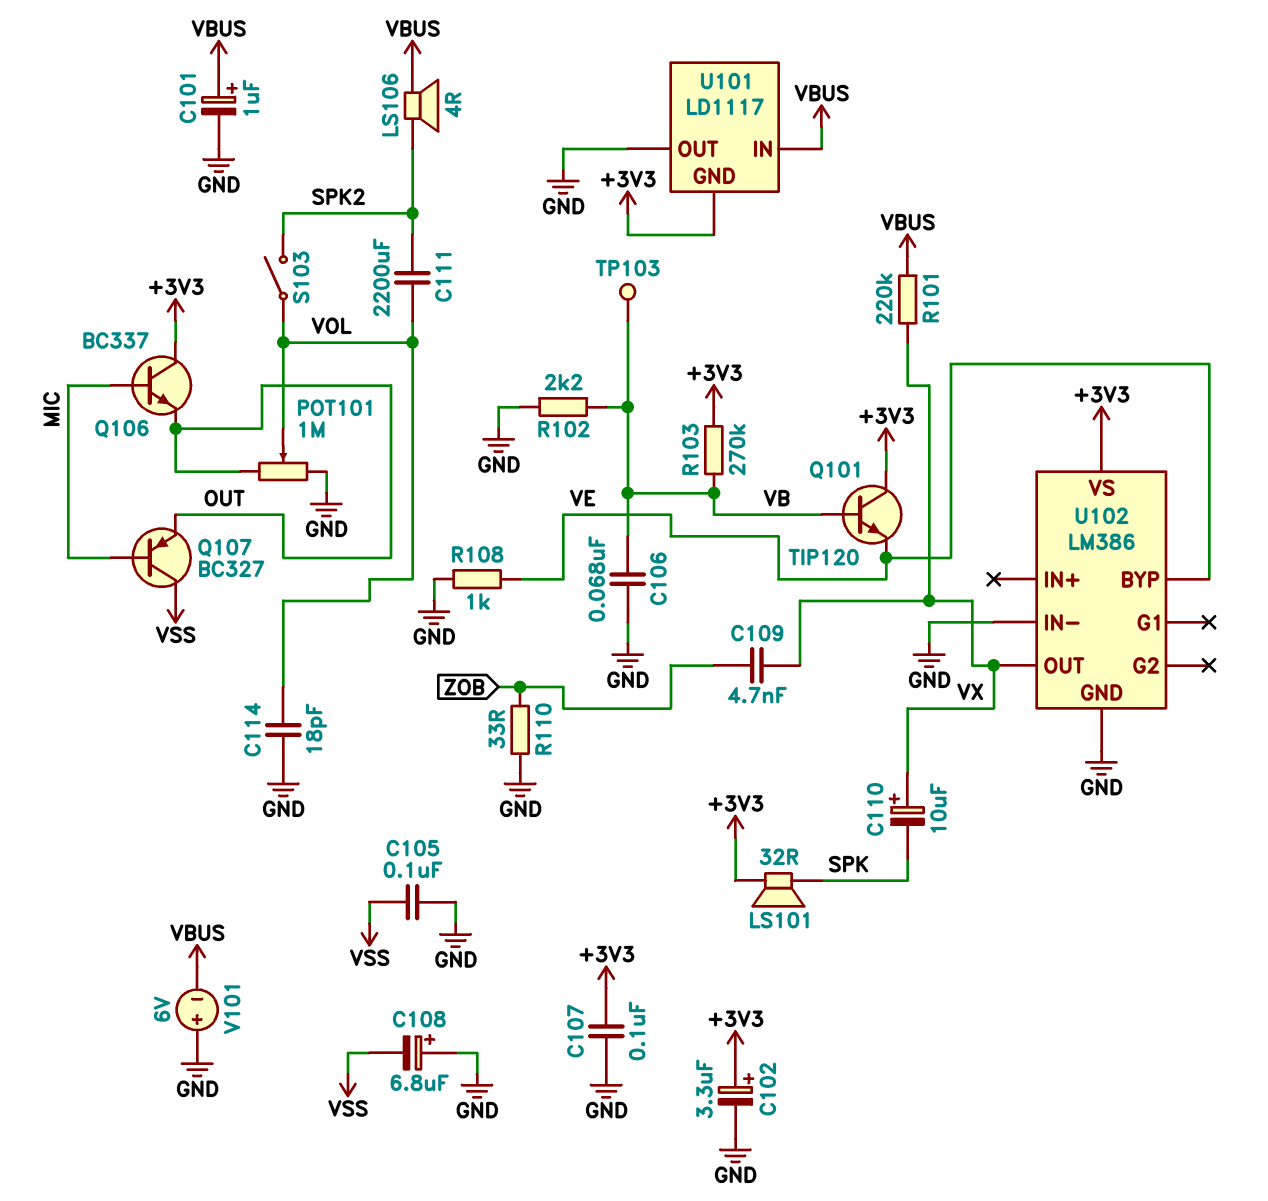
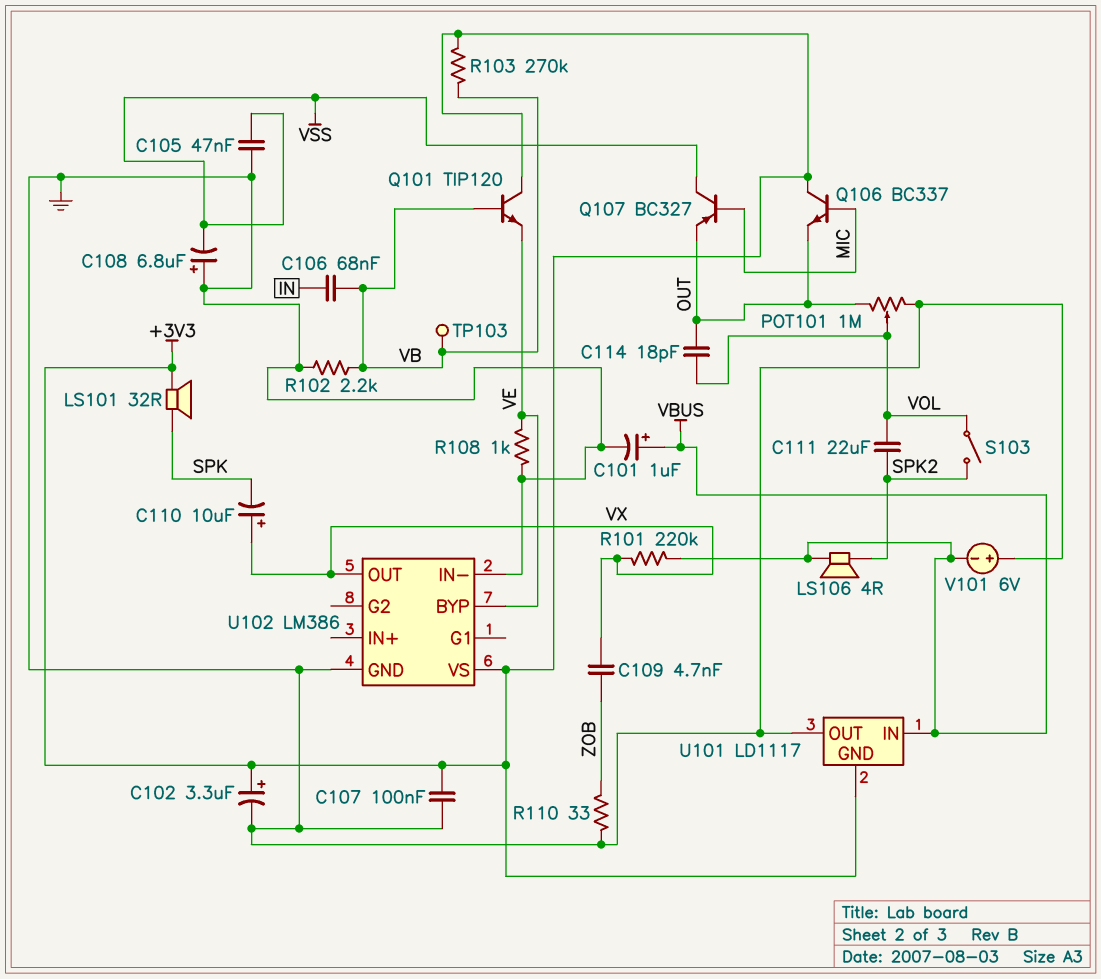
C105: 100nF (GND, VSS) -> 47nF (GND, VSS)
C106: 68nF (GND, VB) -> 68nF (IN, VB)
C111: 2200uF (SPK2, VOL) -> 22uF (SPK2, VOL)
C114: 18pF (GND, VOL) -> 18pF (OUT, VOL)

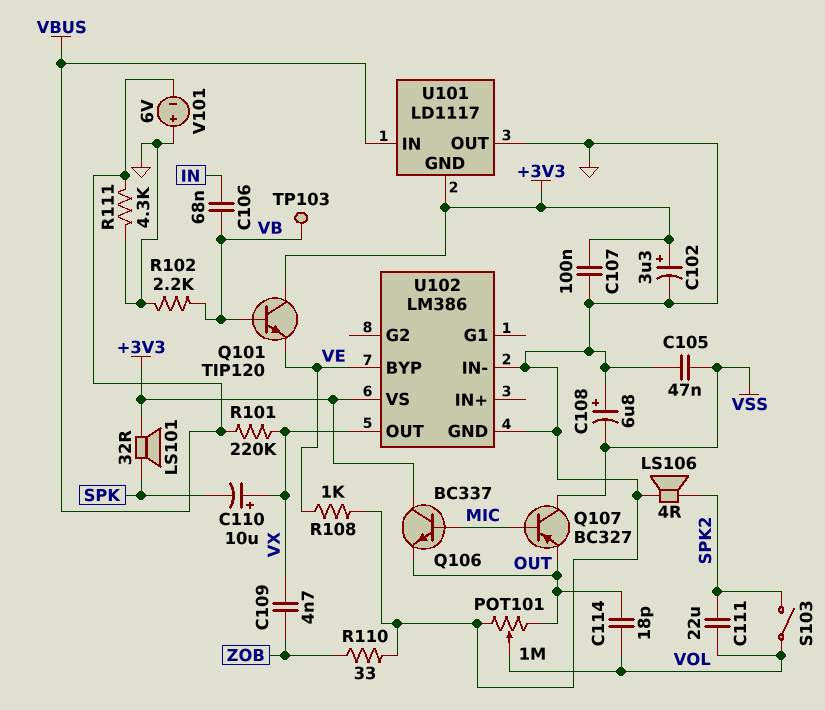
C101: 1uF (plus VBUS, minus GND) -> none
LS106: speaker 4R (SPK2, VBUS) -> speaker 4R (GND, SPK2)
R103: 270k (+3V3, VB) -> none
R111: none -> 4.3k (GND, VBUS)

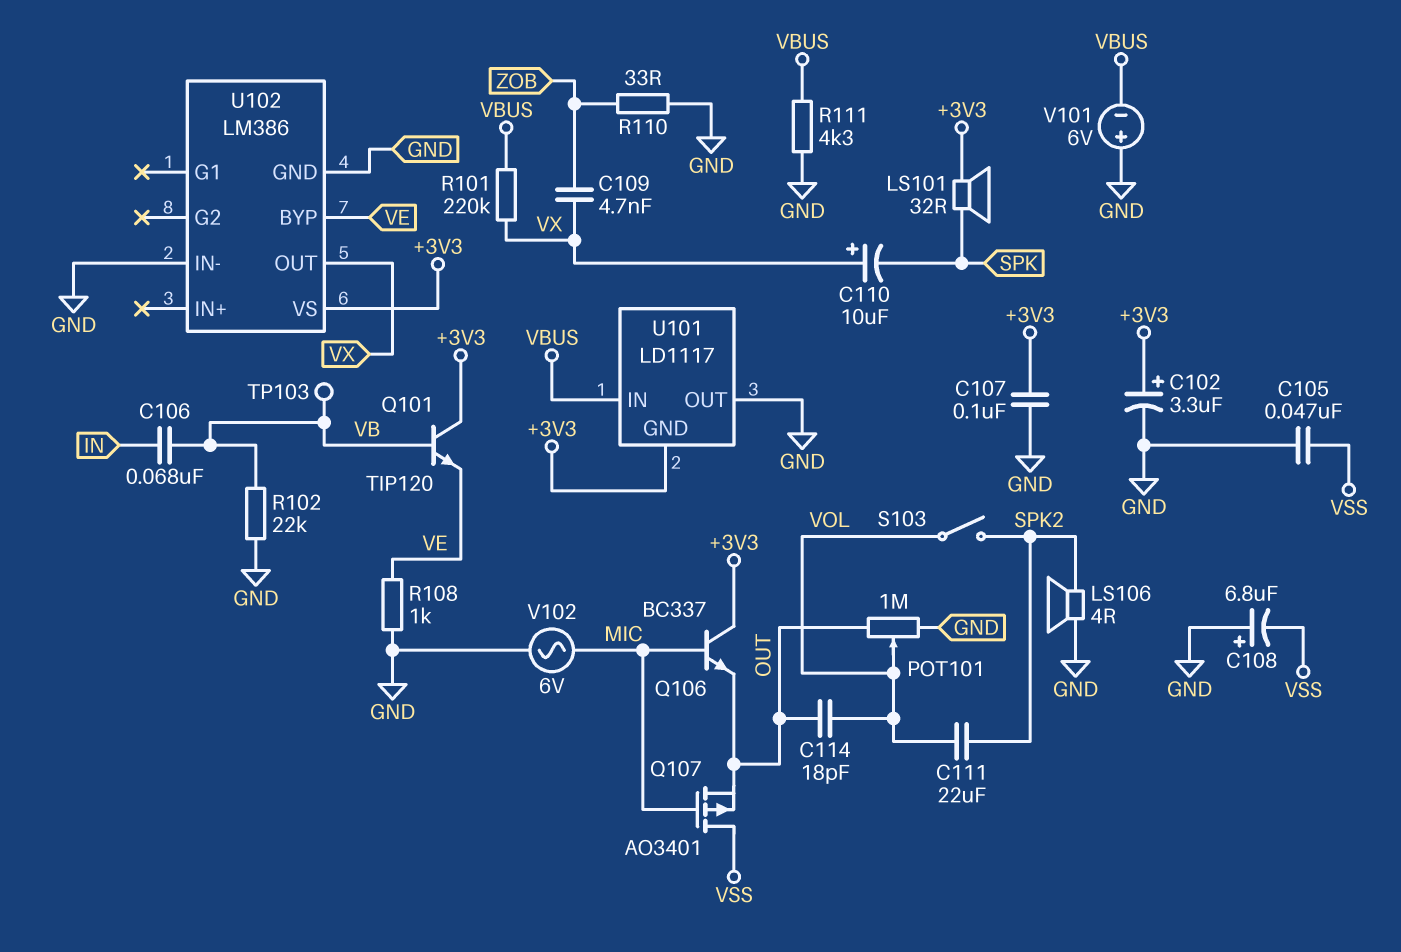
Q107: PNP BC327 (B MIC, C VSS, E OUT) -> PMOS AO3401 (G MIC, D VSS, S OUT)
R102: 2.2k (GND, VB) -> 22k (GND, VB)
V102: none -> AC 6V (GND, MIC)

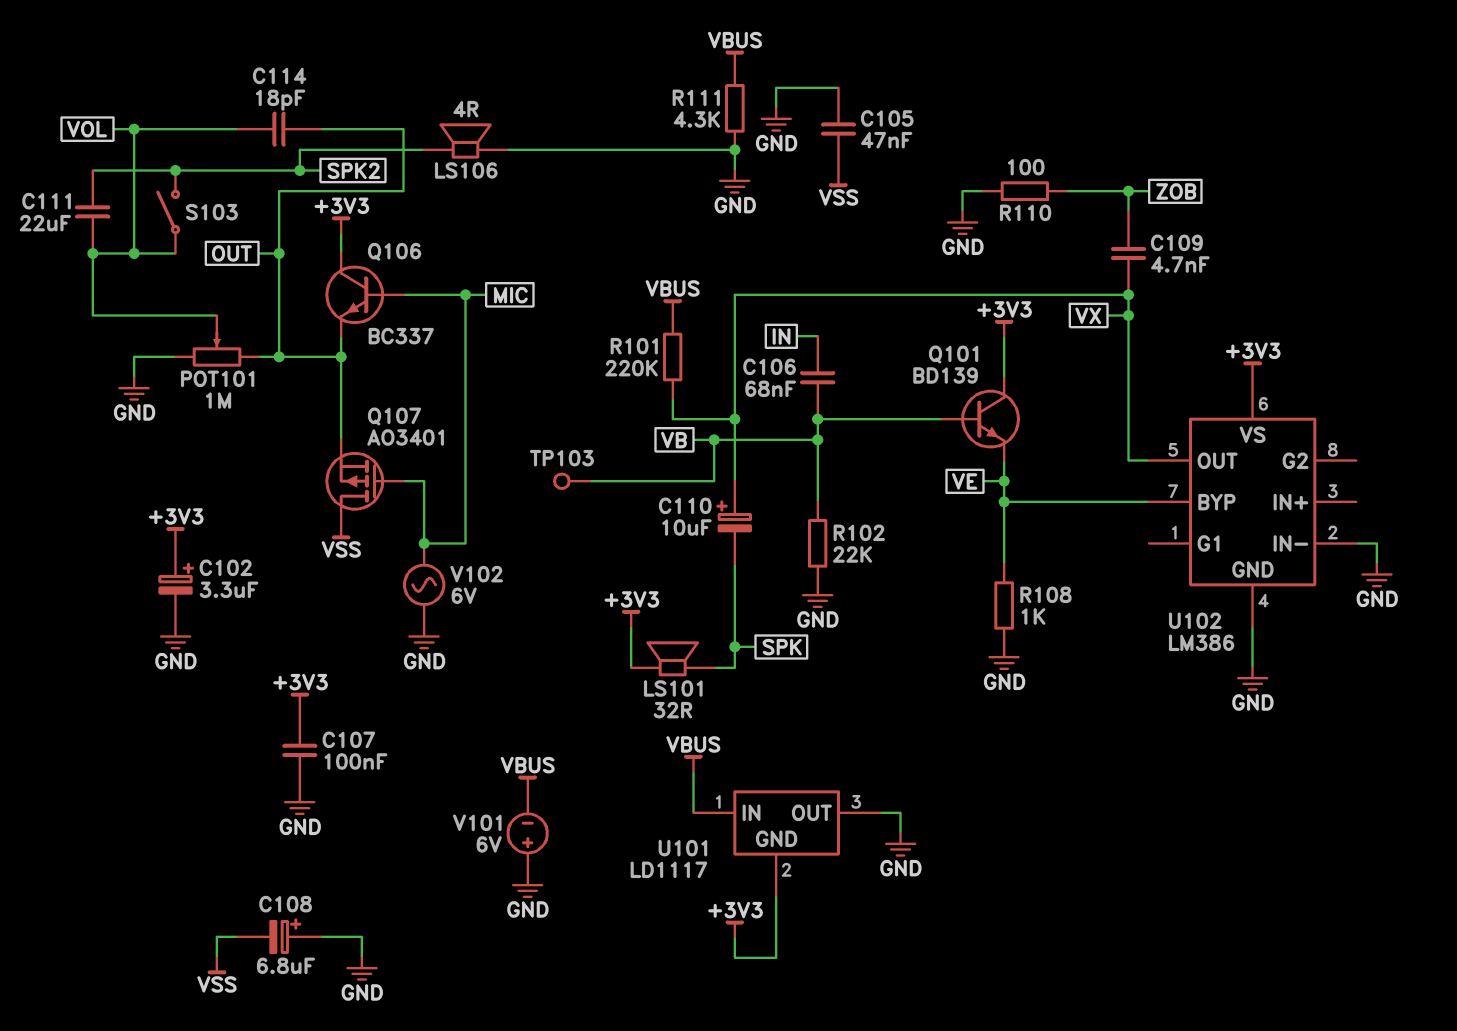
Q101: NPN TIP120 (B VB, C +3V3, E VE) -> NPN BD139 (B VB, C +3V3, E VE)
R110: 33 (GND, ZOB) -> 100 (GND, ZOB)

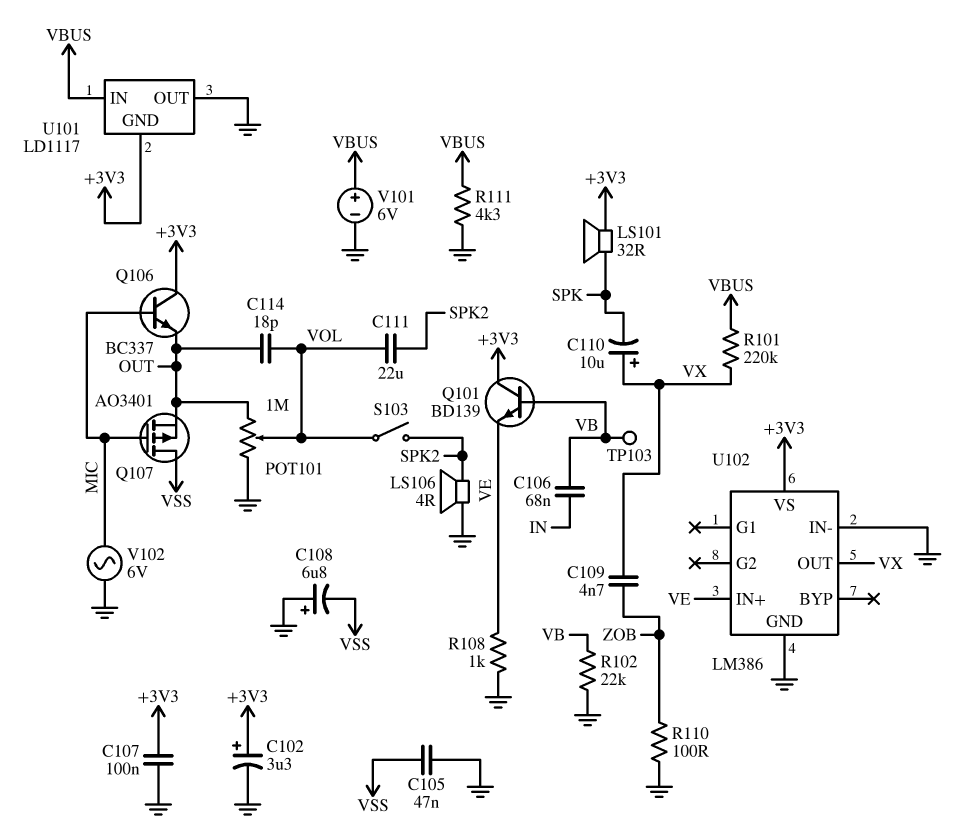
U102 pin BYP: VE -> none
U102 pin IN+: none -> VE
V101: 6V (plus GND, minus VBUS) -> 6V (plus VBUS, minus GND)

